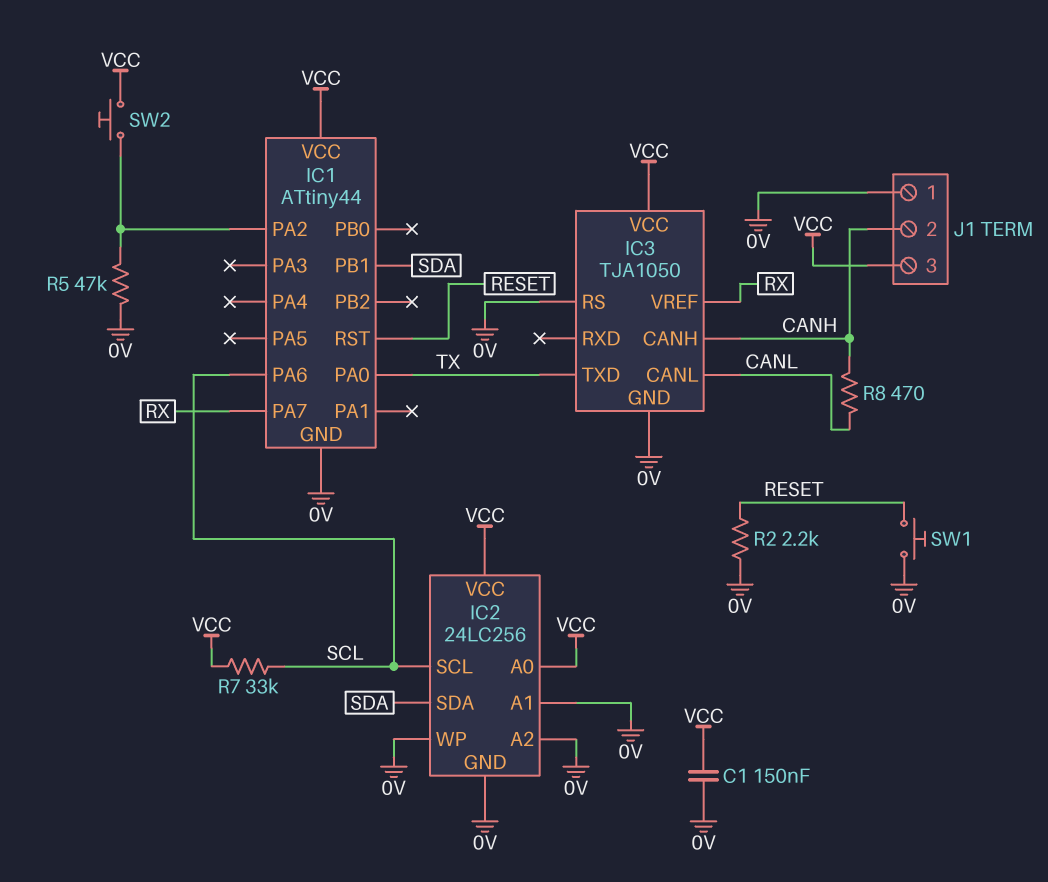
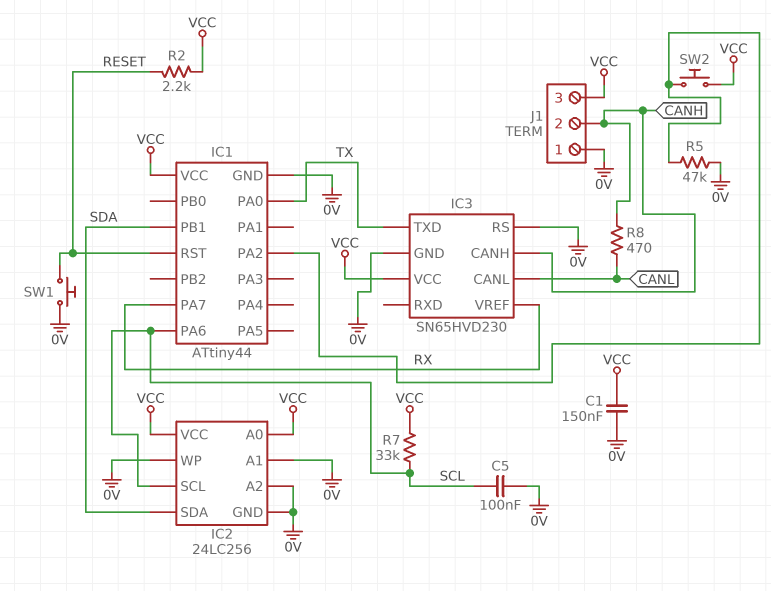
C5: none -> 100nF (0V, SCL)
IC3: TJA1050 -> SN65HVD230
R2: 2.2k (0V, RESET) -> 2.2k (RESET, VCC)

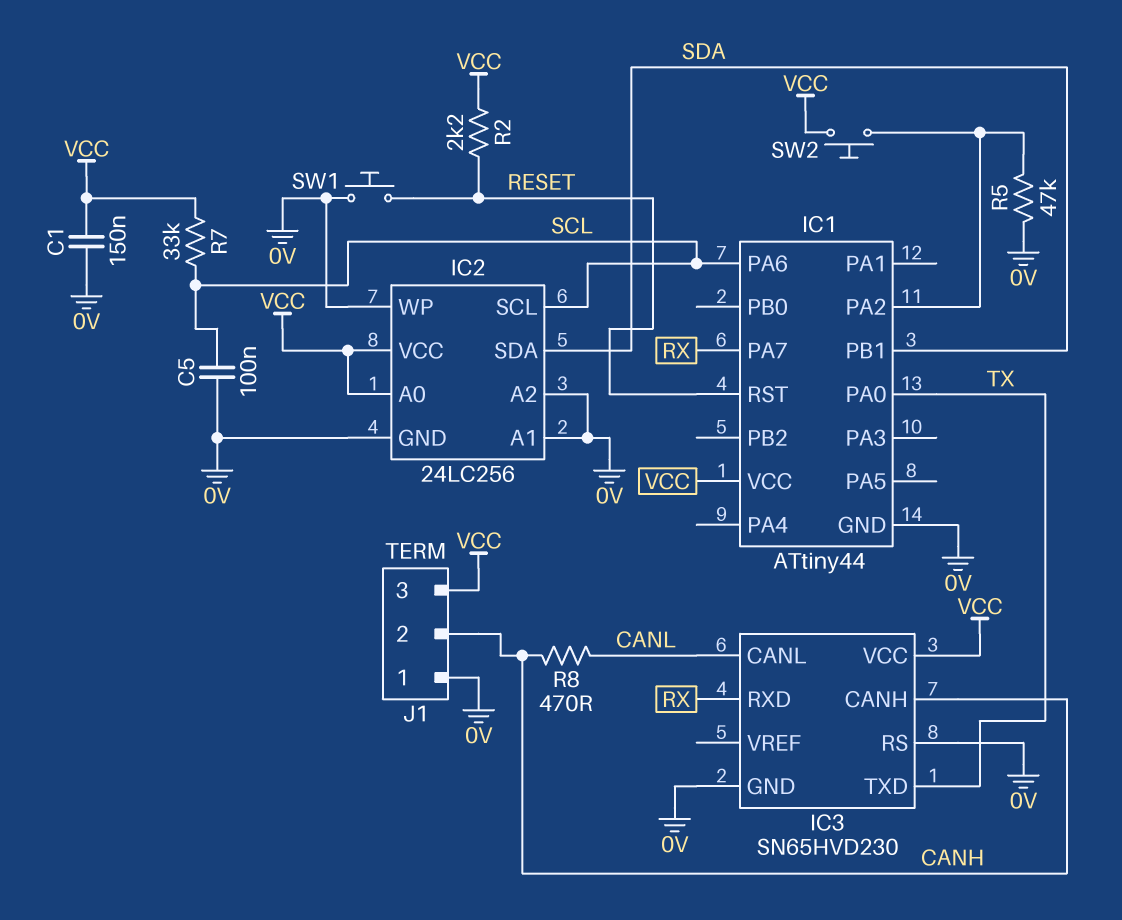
IC3 pin RXD: none -> RX
IC3 pin VREF: RX -> none

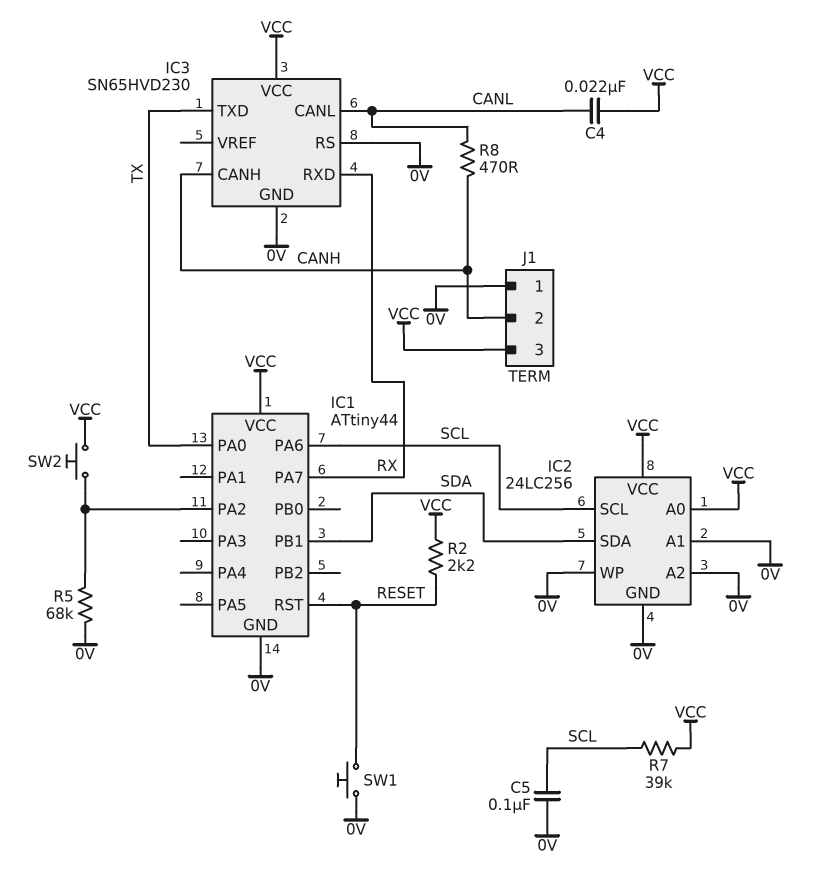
C1: 150nF (0V, VCC) -> none
C4: none -> 22nF (CANL, VCC)
R5: 47k (0V, IC1/PA2) -> 68k (0V, IC1/PA2)
R7: 33k (SCL, VCC) -> 39k (SCL, VCC)

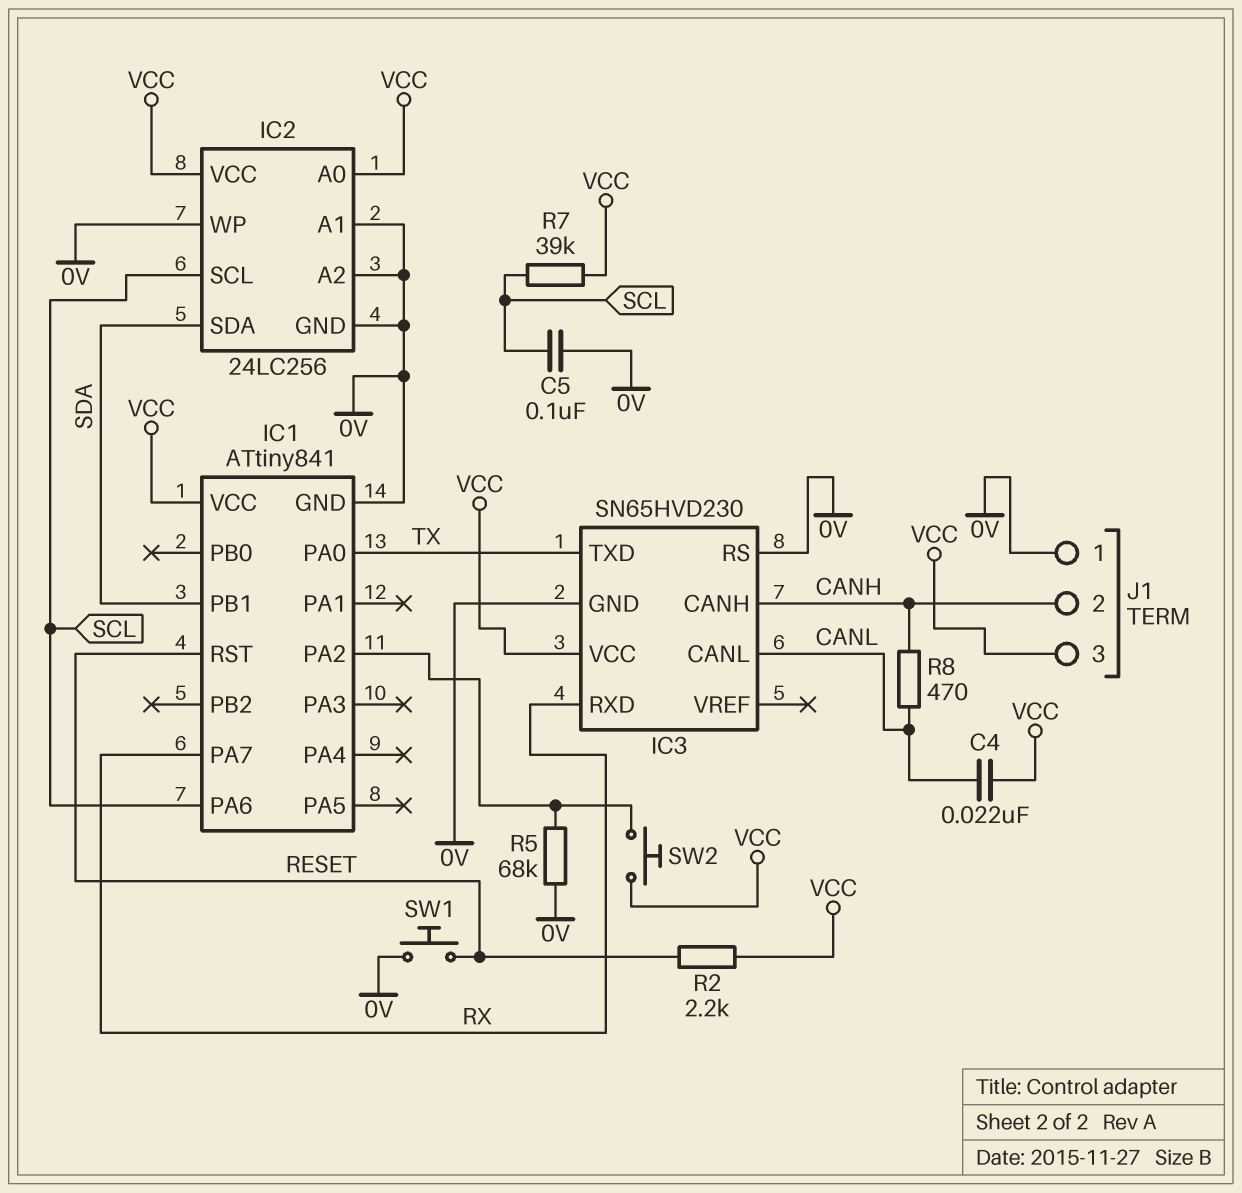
IC1: ATtiny44 -> ATtiny841

